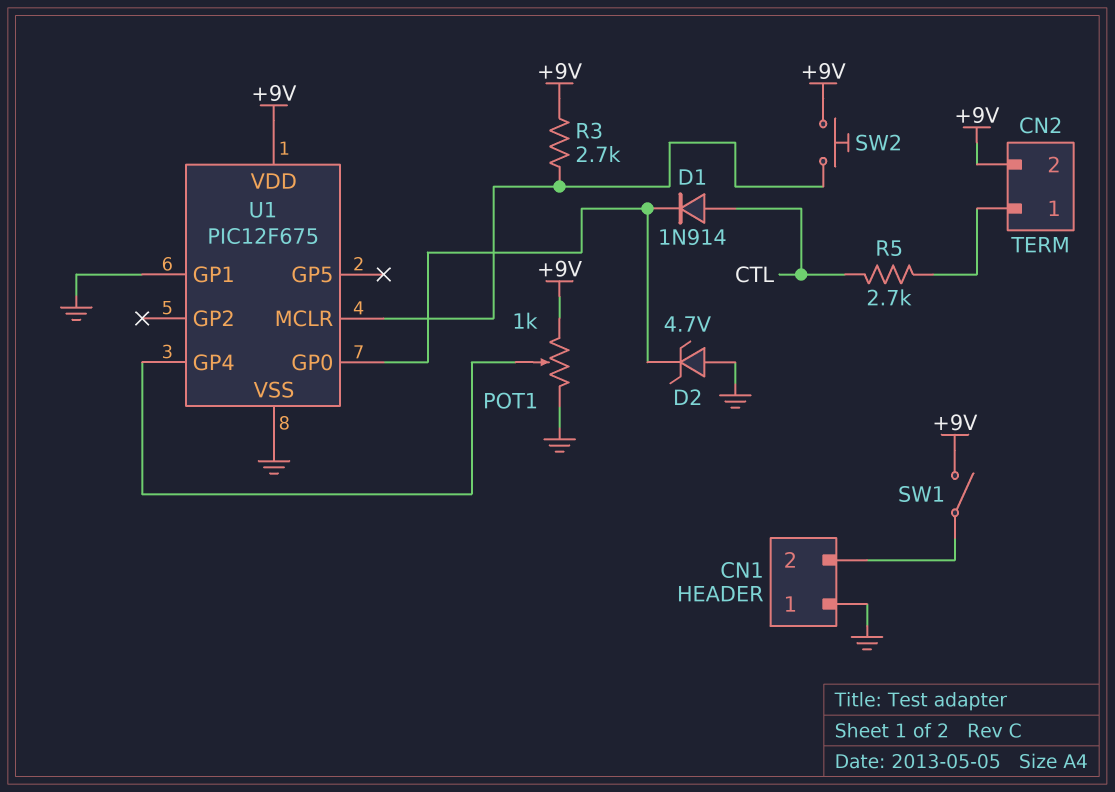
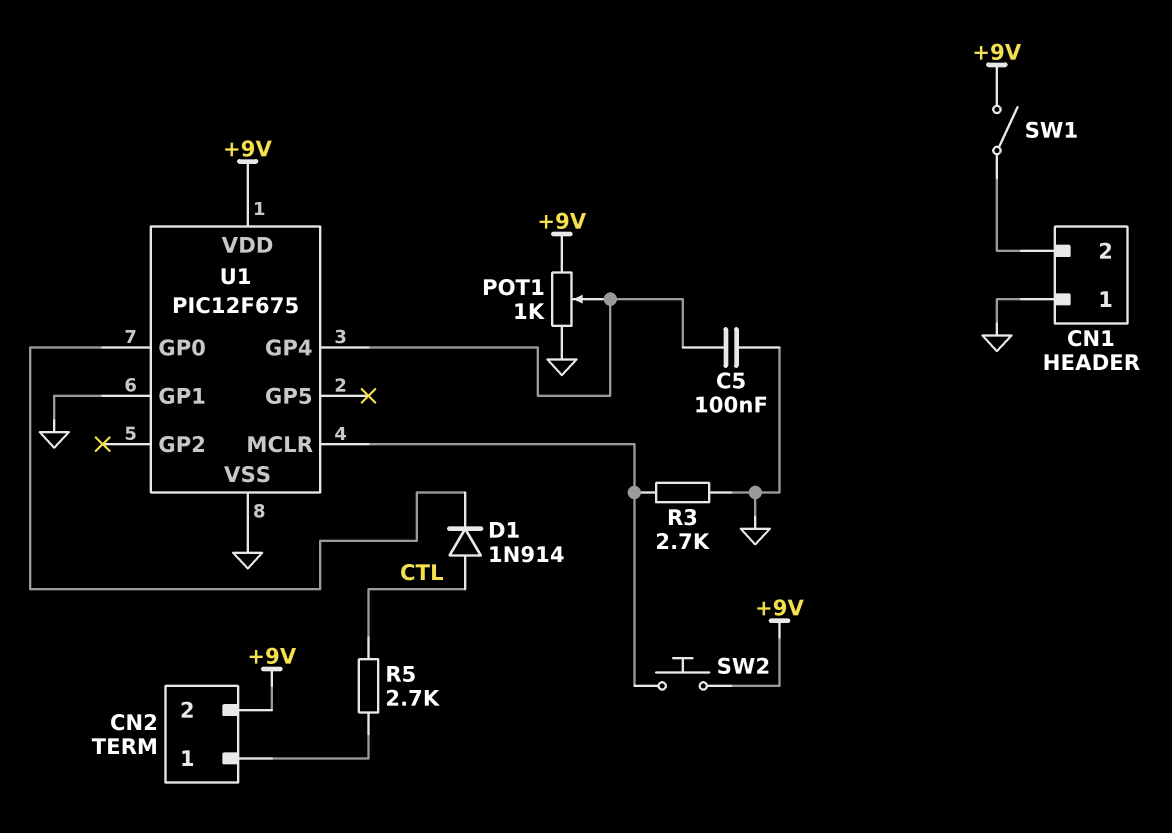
C5: none -> 100nF (GND, U1/GP4)
D2: zener 4.7V (A GND, K U1/GP0) -> none
R3: 2.7k (+9V, U1/MCLR) -> 2.7k (GND, U1/MCLR)

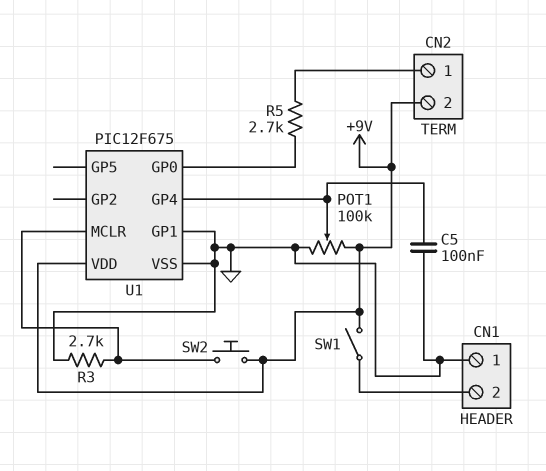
D1: diode 1N914 (A CTL, K U1/GP0) -> none
POT1: 1k (+9V, GND, wiper U1/GP4) -> 100k (+9V, GND, wiper U1/GP4)
R5: 2.7k (CN2/1, CTL) -> 2.7k (CN2/1, U1/GP0)

